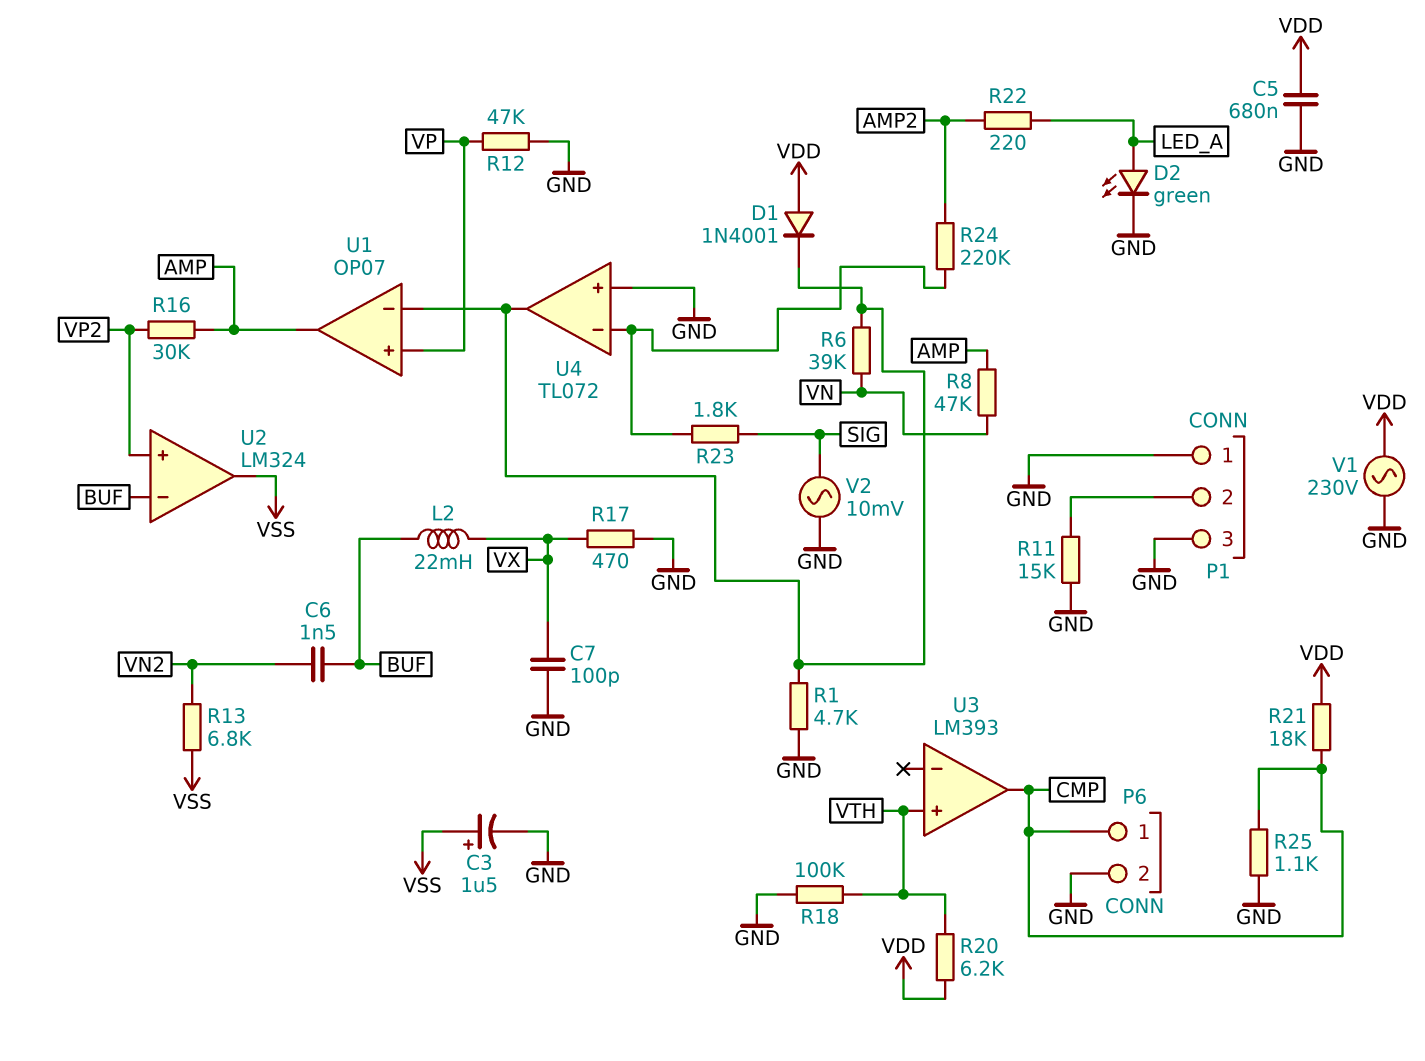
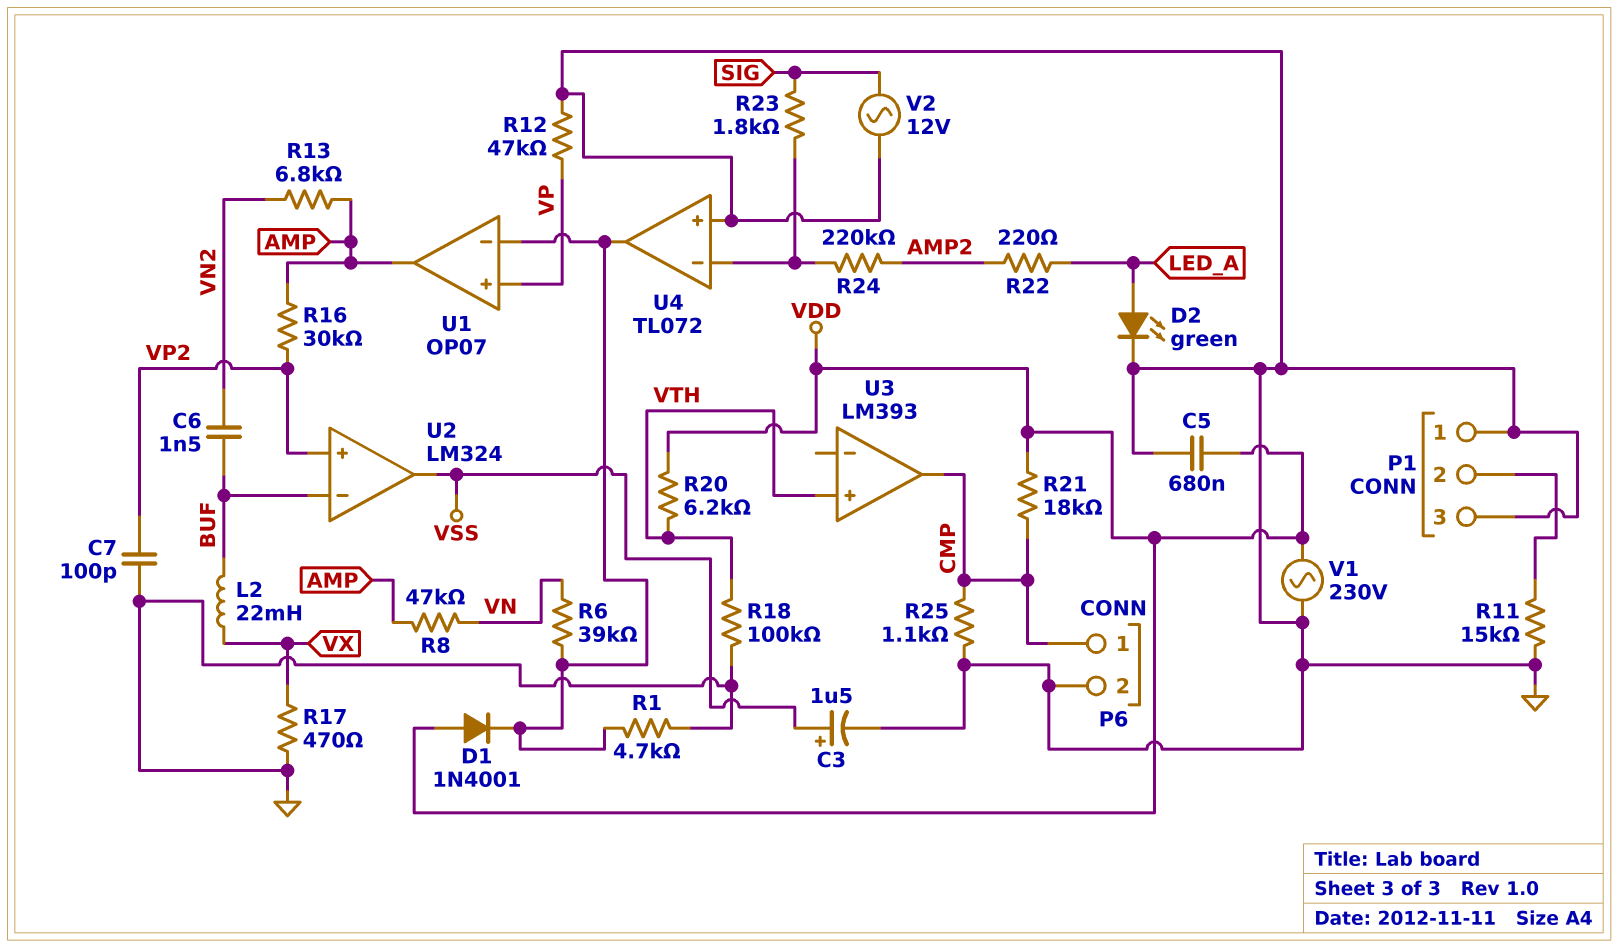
C7: 100pF (GND, VX) -> 100pF (GND, VP2)
R13: 6.8k (VN2, VSS) -> 6.8k (AMP, VN2)
V2: AC 10mV (GND, SIG) -> AC 12V (GND, SIG)

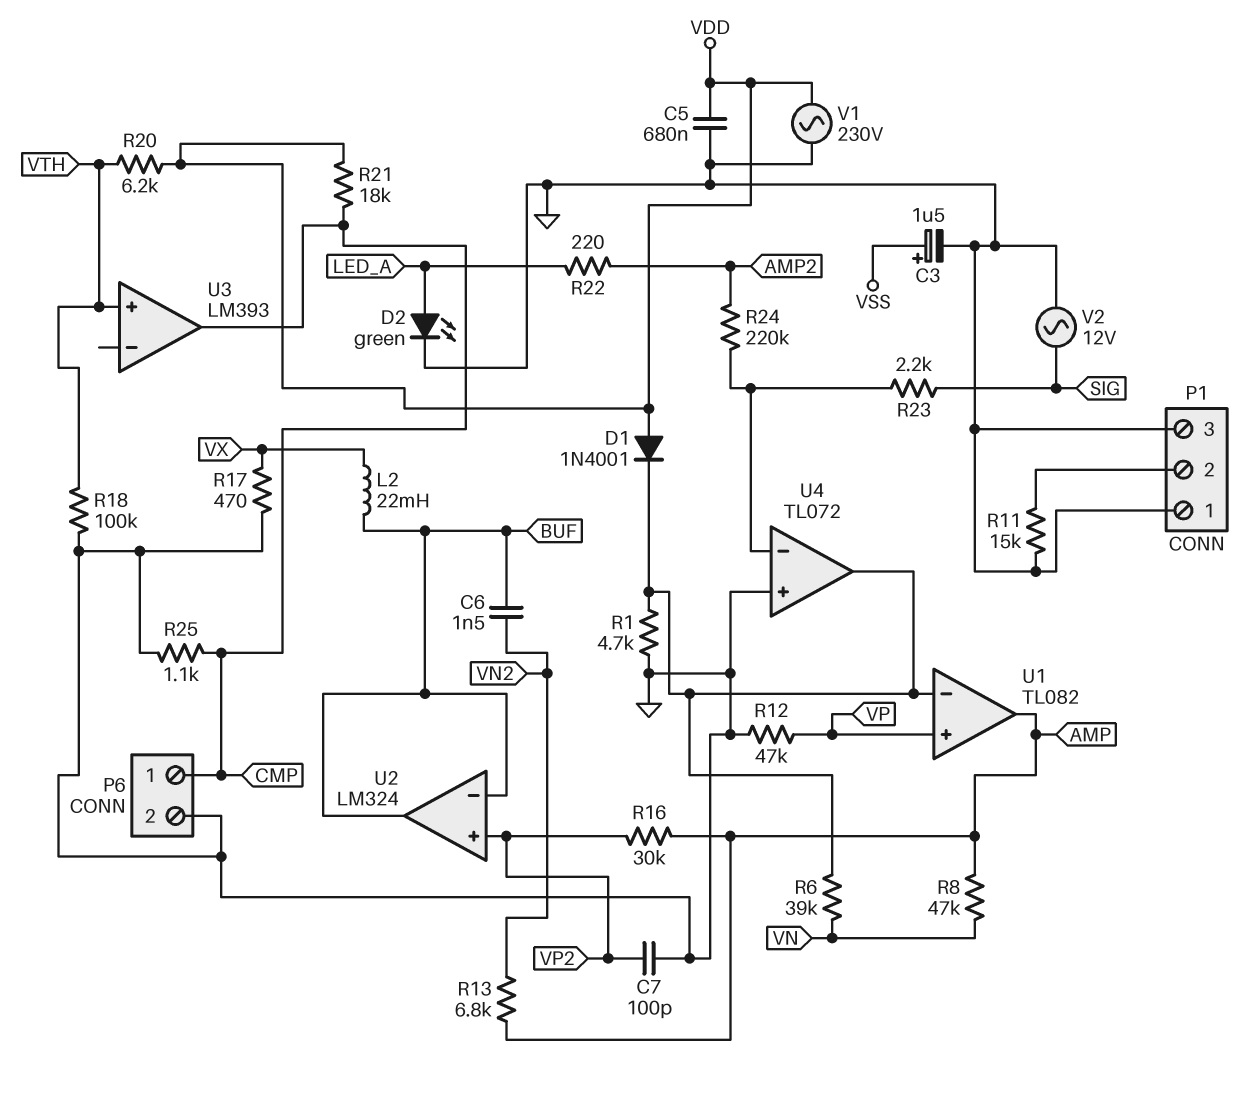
R23: 1.8k (SIG, U4/in-) -> 2.2k (SIG, U4/in-)
U1: OP07 -> TL082
U2 pin out: VSS -> BUF

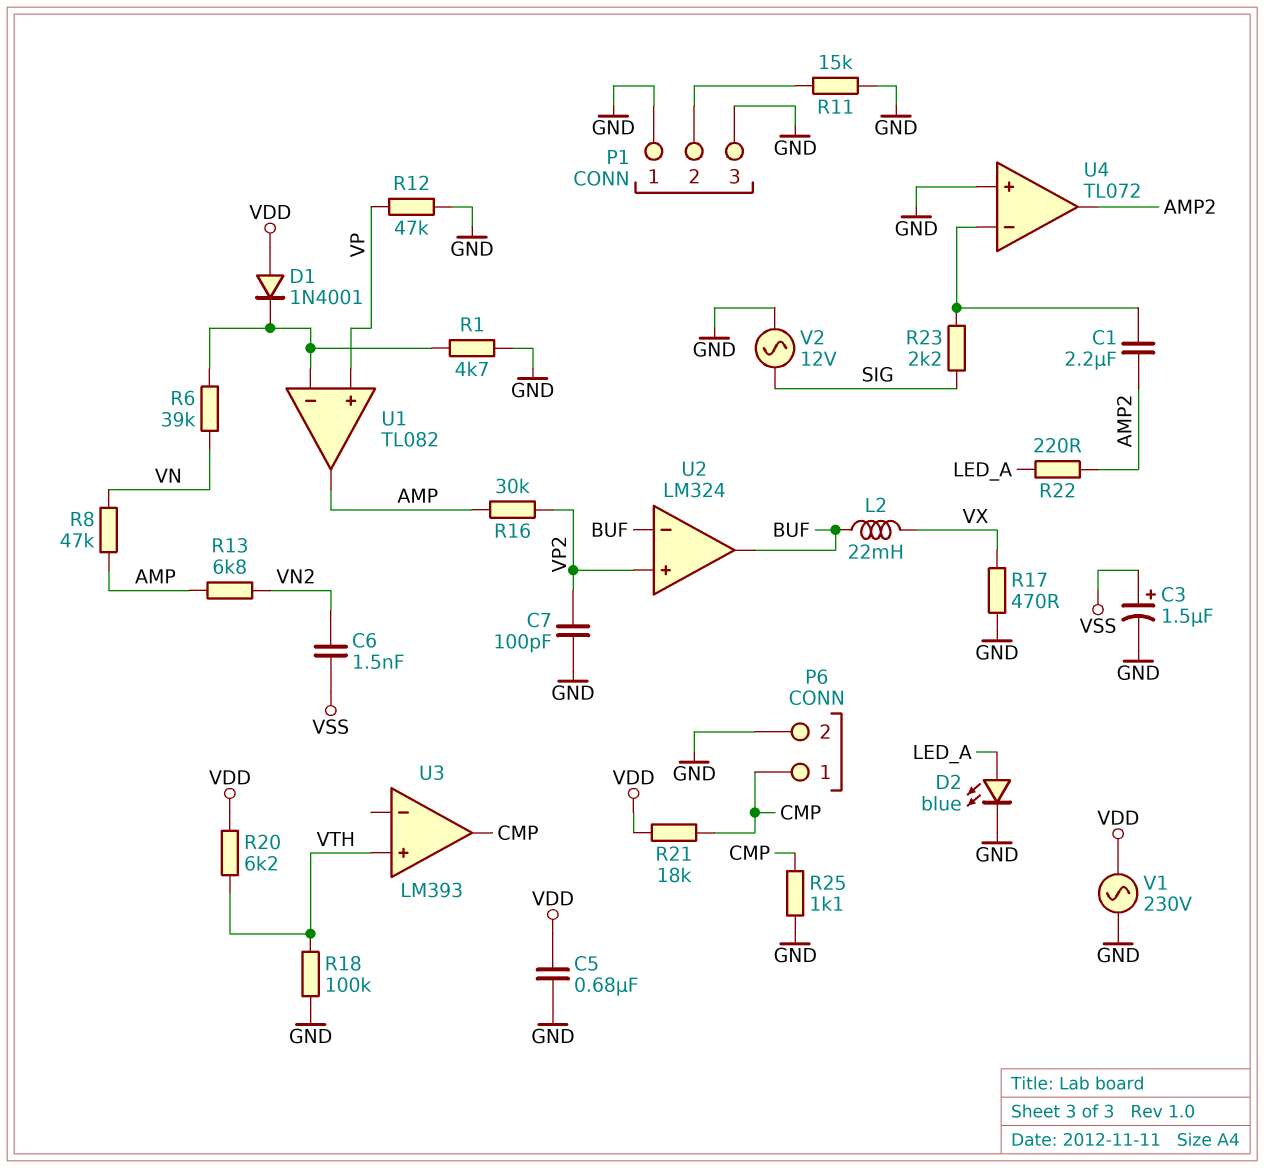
C1: none -> 2.2uF (AMP2, U4/in-)
C6: 1.5nF (BUF, VN2) -> 1.5nF (VN2, VSS)
D2: LED green (A LED_A, K GND) -> LED blue (A LED_A, K GND)
R24: 220k (AMP2, U4/in-) -> none
U4 pin out: U1/in- -> AMP2

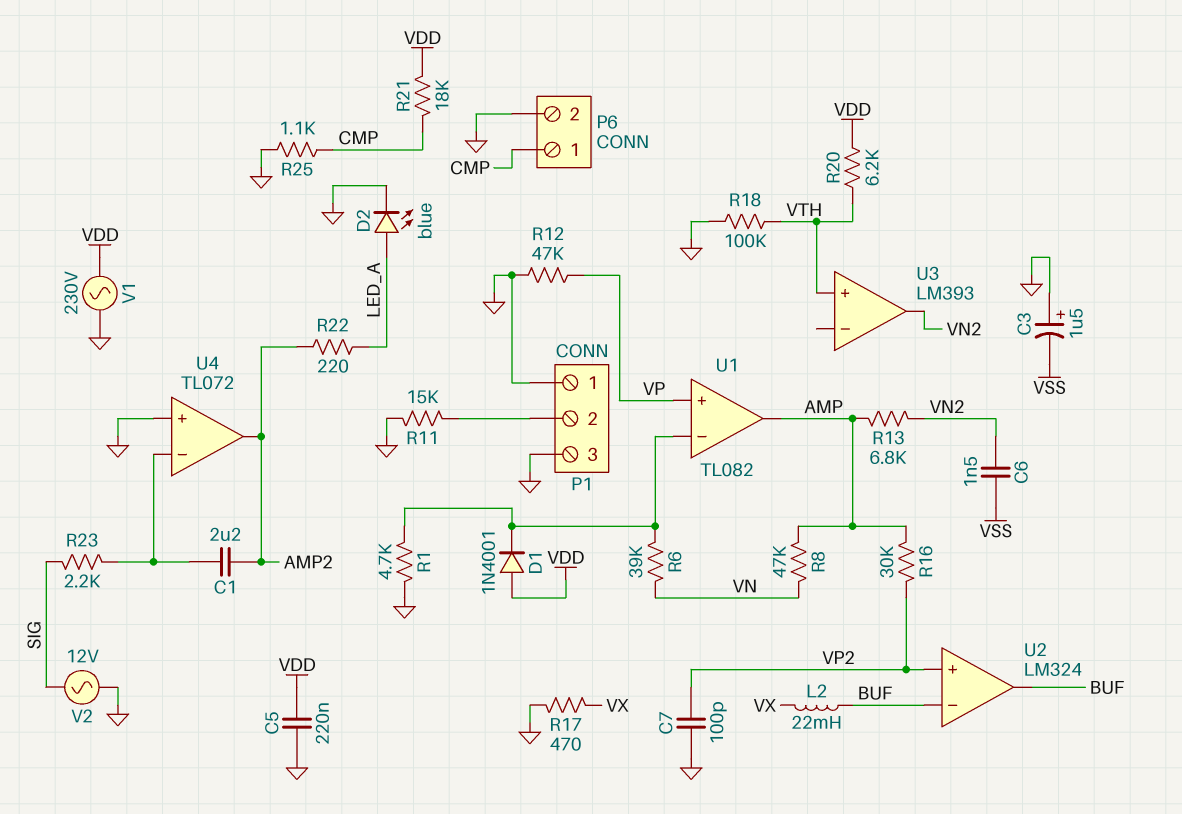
C3: 1.5uF (plus VSS, minus GND) -> 1.5uF (plus GND, minus VSS)
C5: 680nF (GND, VDD) -> 220nF (GND, VDD)
U3 pin out: CMP -> VN2

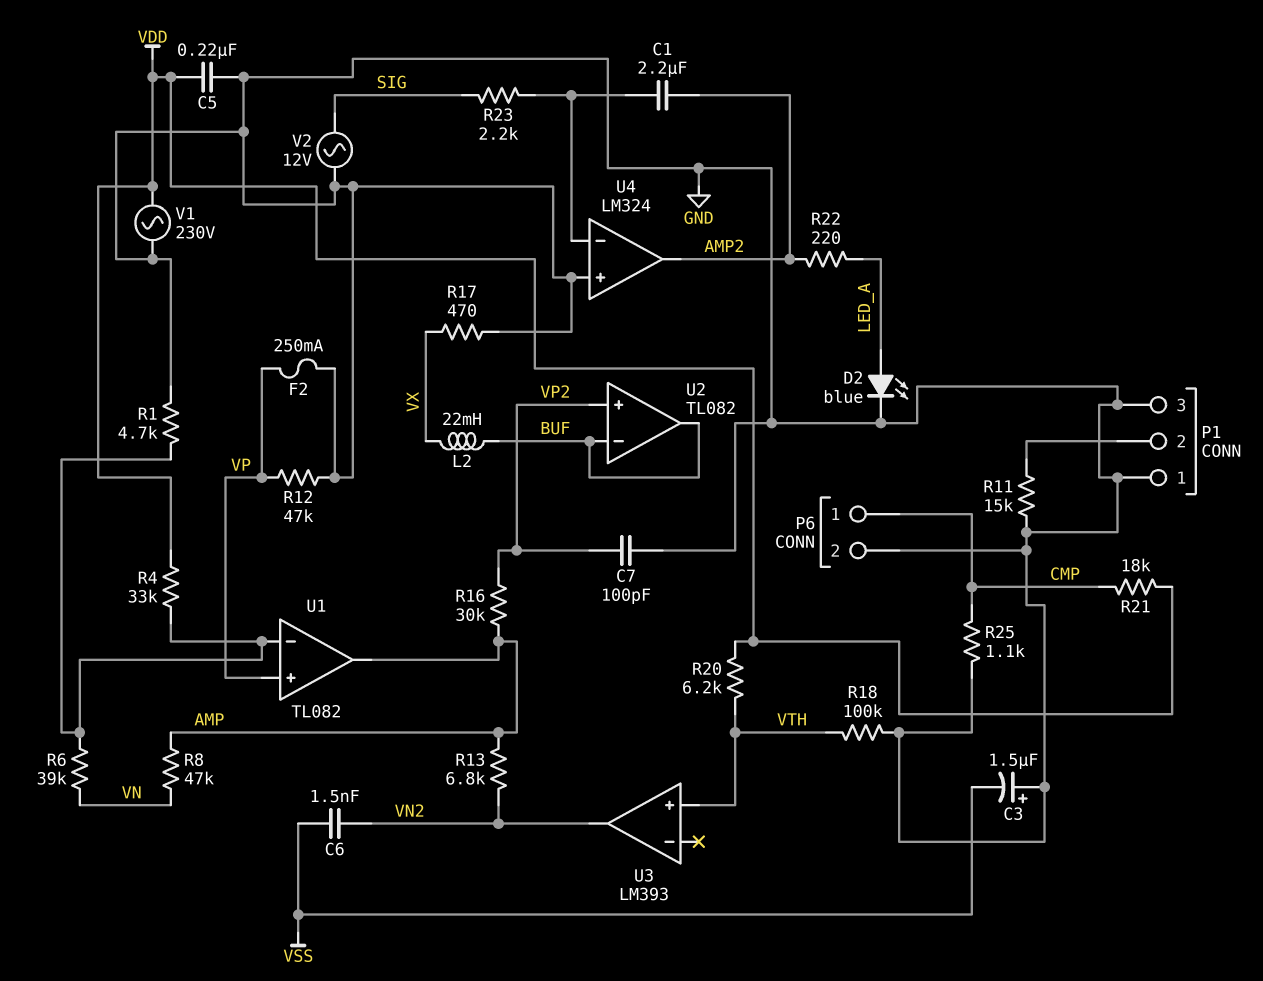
D1: diode 1N4001 (A VDD, K U1/in-) -> none
F2: none -> 250mA (GND, VP)
R4: none -> 33k (U1/in-, VDD)
U2: LM324 -> TL082
U4: TL072 -> LM324

